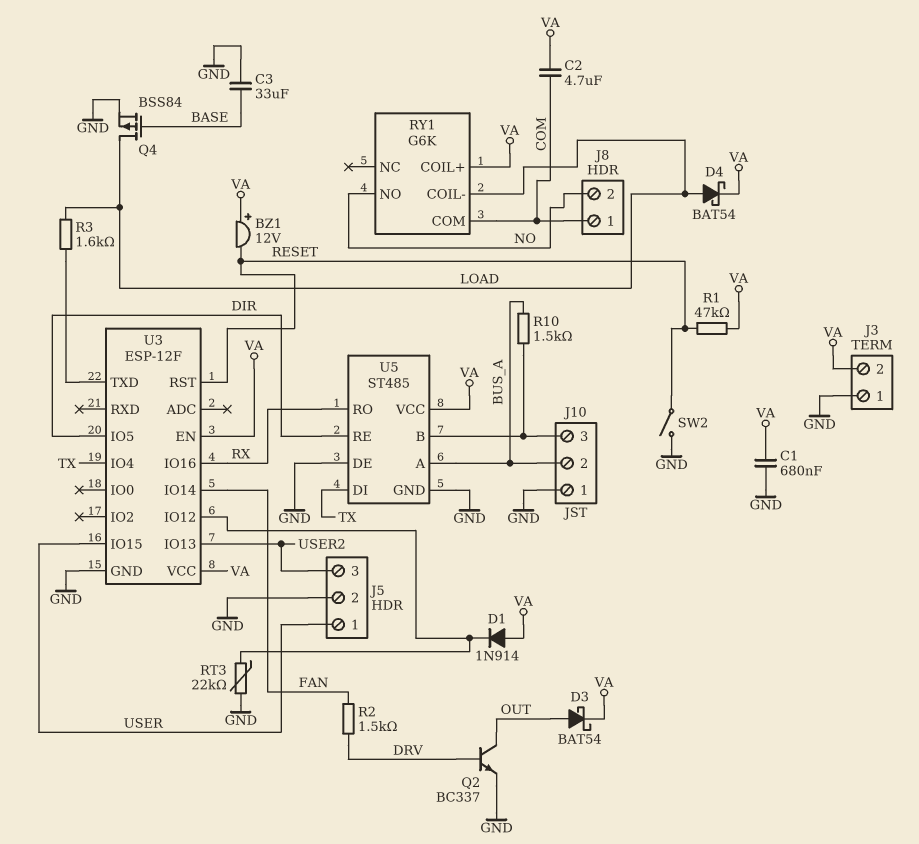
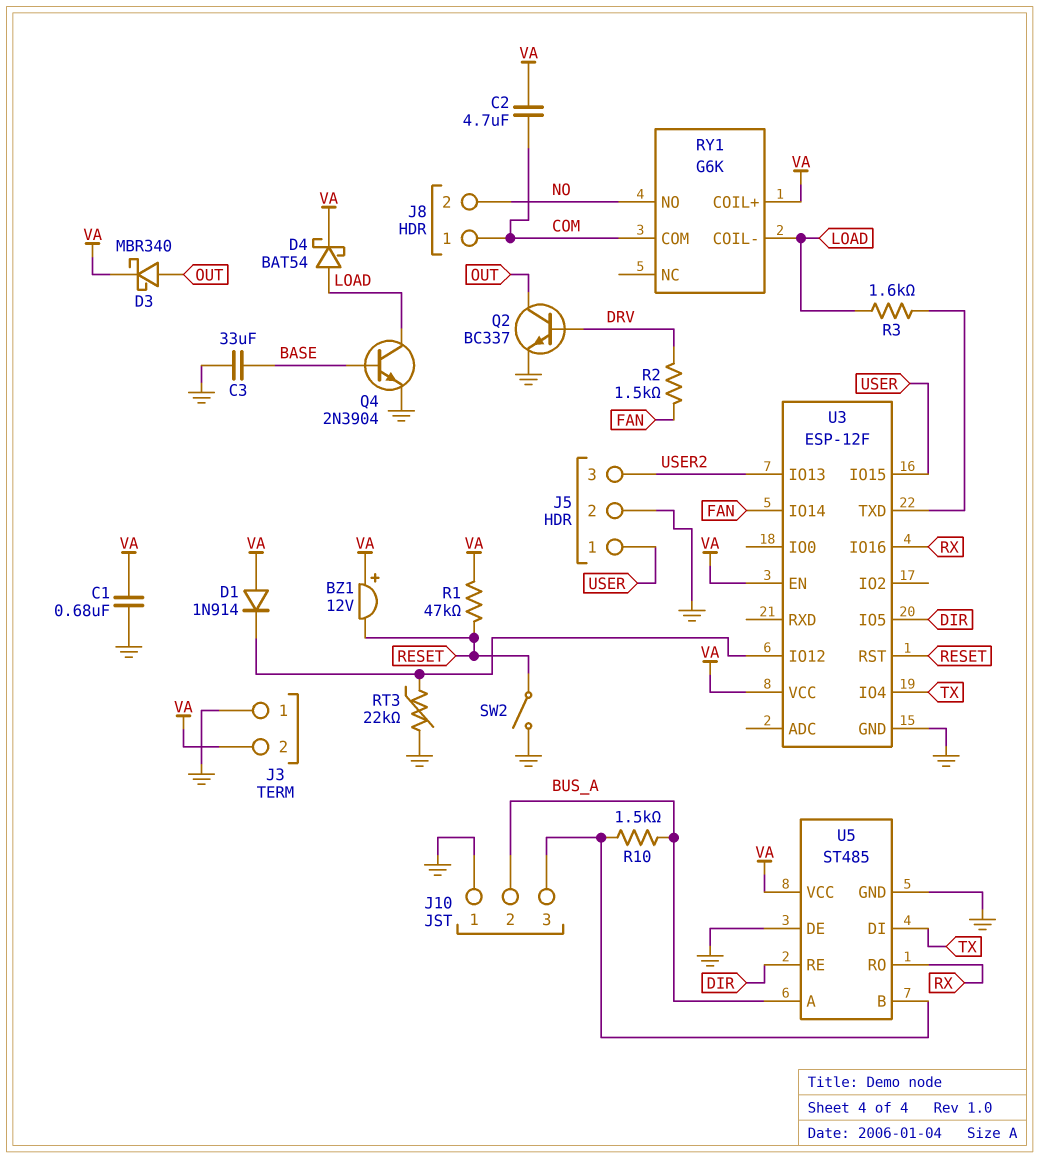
D3: schottky BAT54 (A OUT, K VA) -> schottky MBR340 (A OUT, K VA)
Q4: PMOS BSS84 (G BASE, D LOAD, S GND) -> NPN 2N3904 (B BASE, C LOAD, E GND)

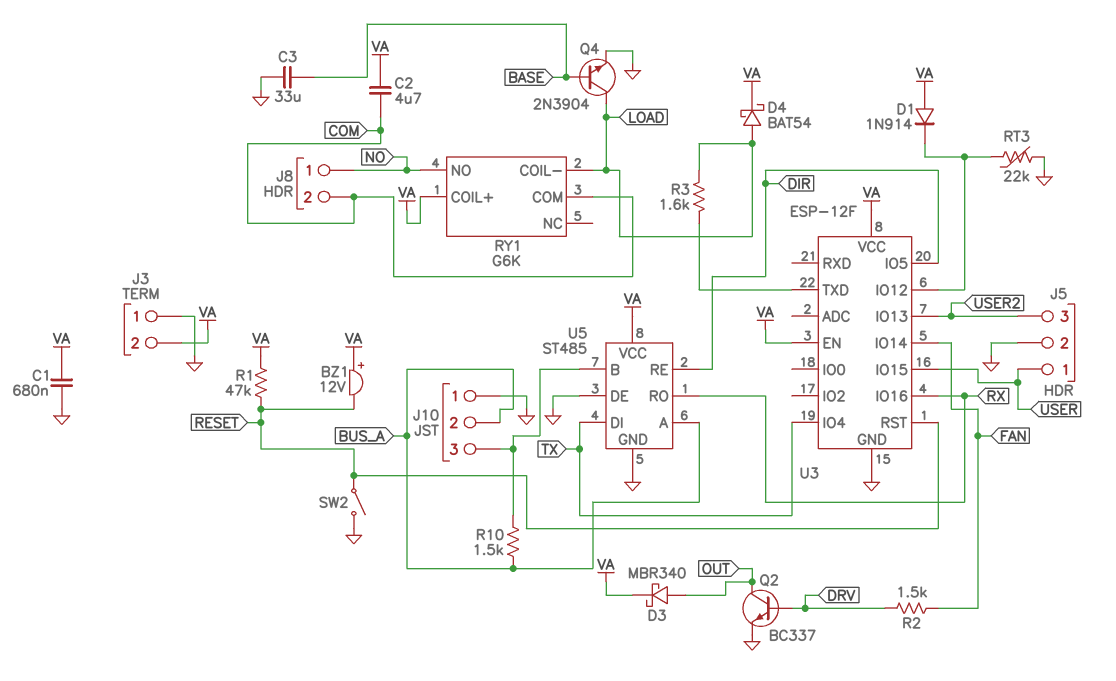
J8 pin 1: COM -> NO
J8 pin 2: NO -> COM

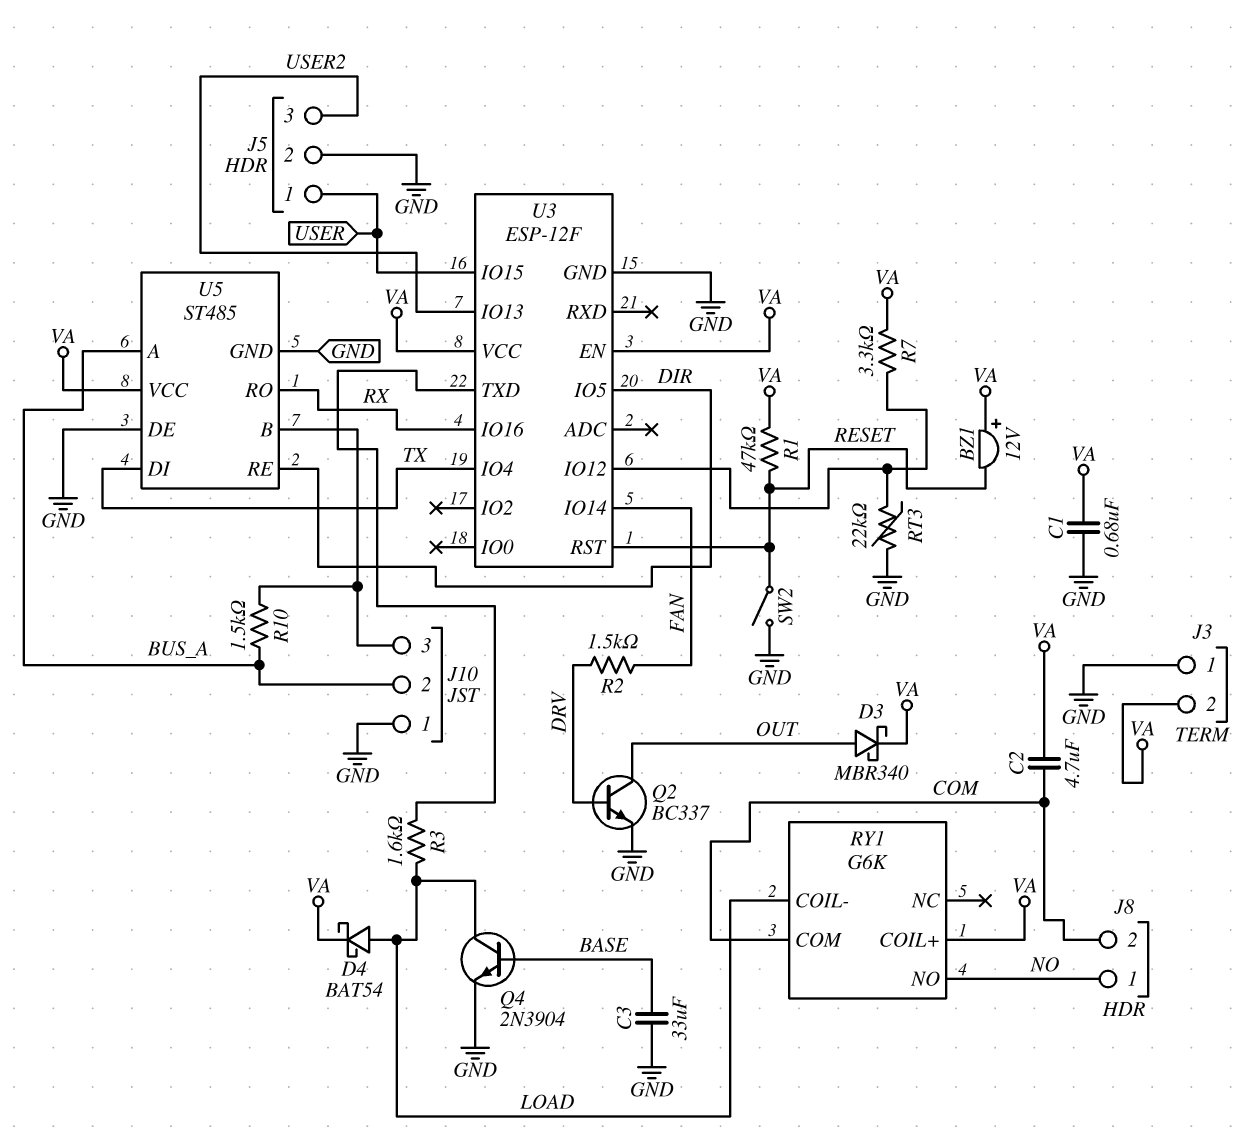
D1: diode 1N914 (A VA, K U3/IO12) -> none
R7: none -> 3.3k (U3/IO12, VA)

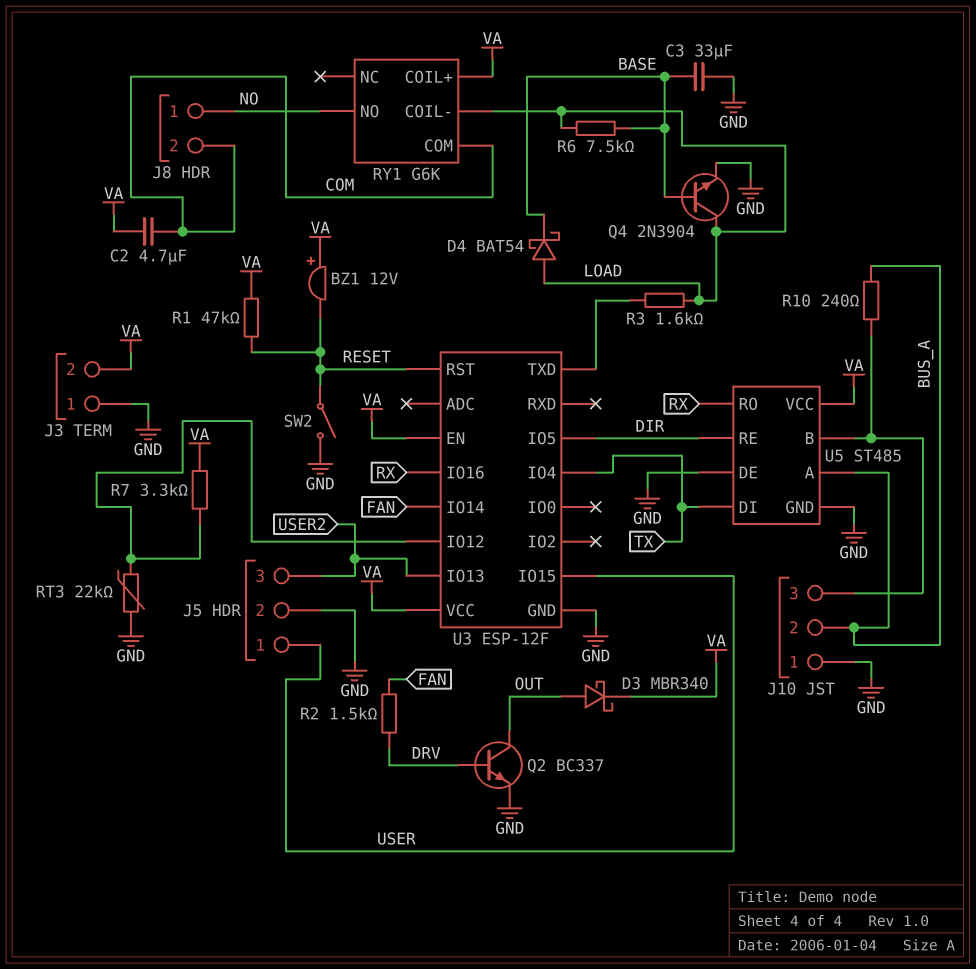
C1: 680nF (GND, VA) -> none
D4: schottky BAT54 (A LOAD, K VA) -> schottky BAT54 (A LOAD, K BASE)
R6: none -> 7.5k (BASE, LOAD)
R10: 1.5k (BUS_A, J10/3) -> 240 (BUS_A, J10/3)

